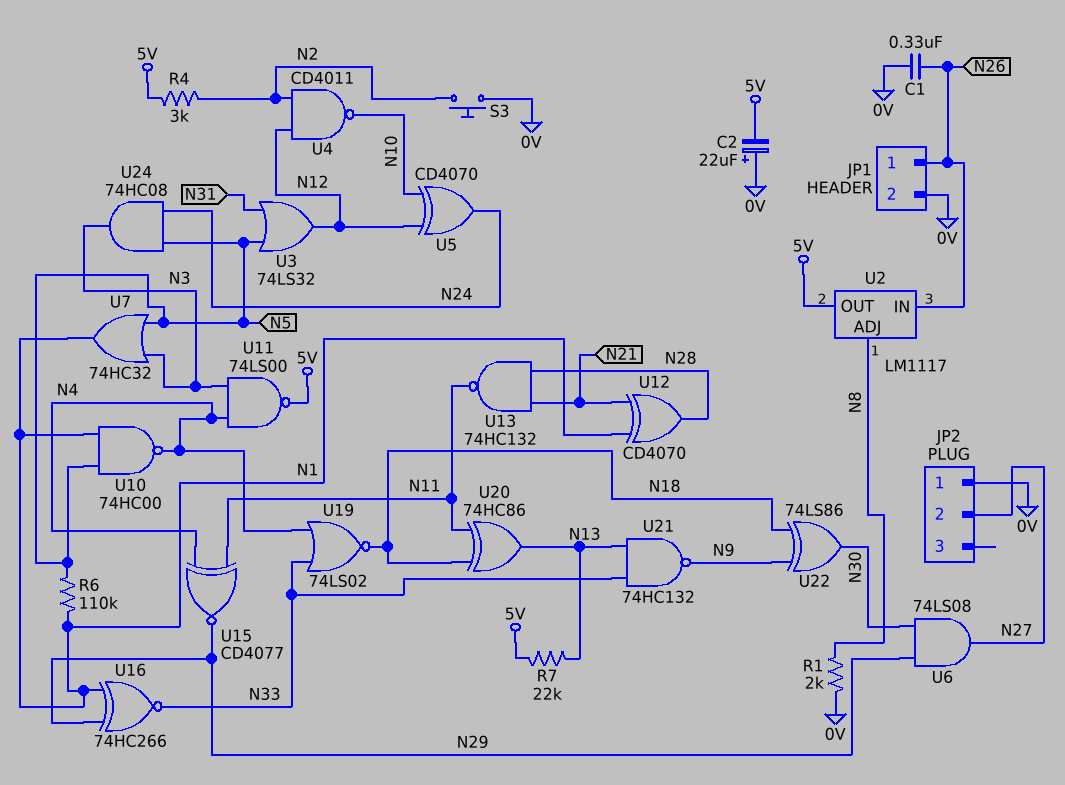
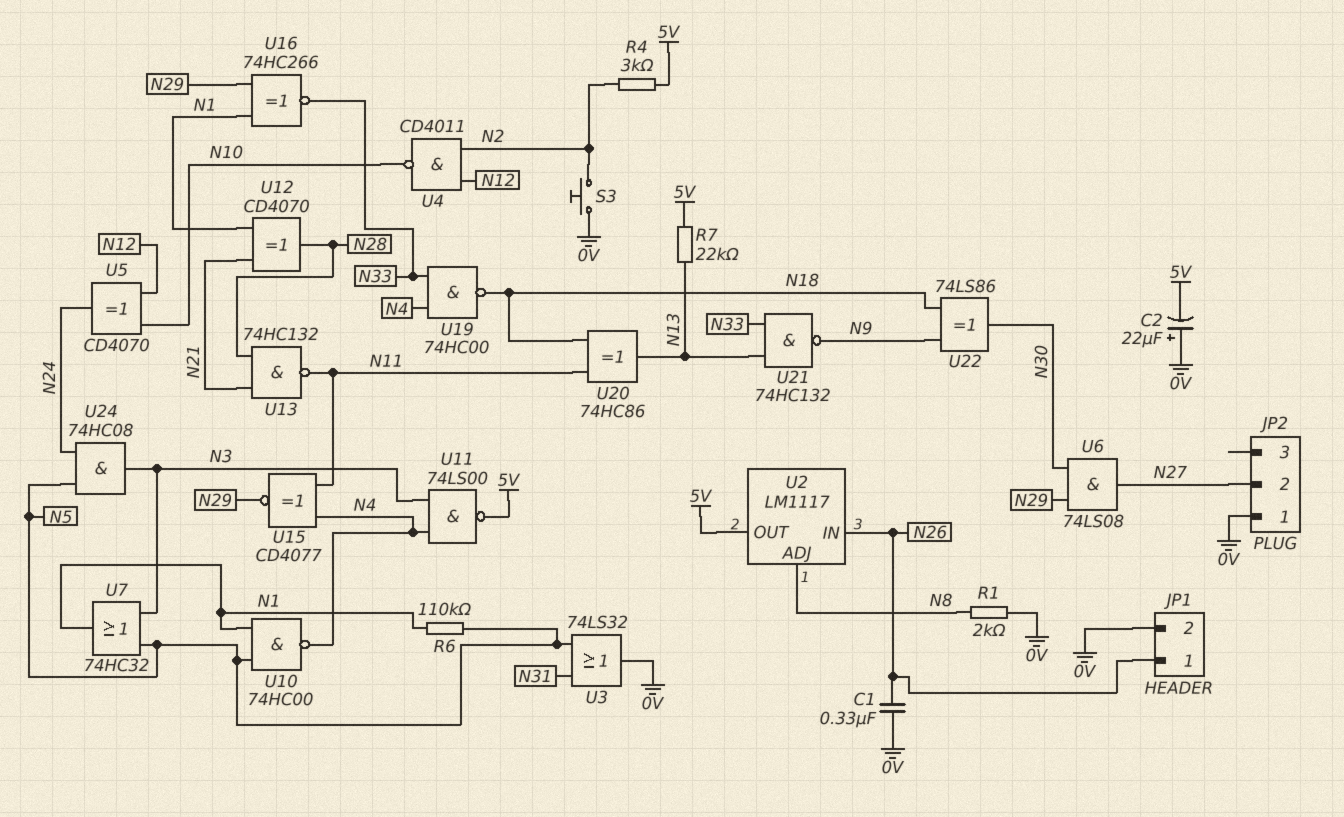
U3: OR 74LS32 (in N5, in N31, out N12) -> OR 74LS32 (in N5, in N31, out 0V)
U19: NOR 74LS02 (in N4, in N33, out N18) -> NAND 74HC00 (in N4, in N33, out N18)

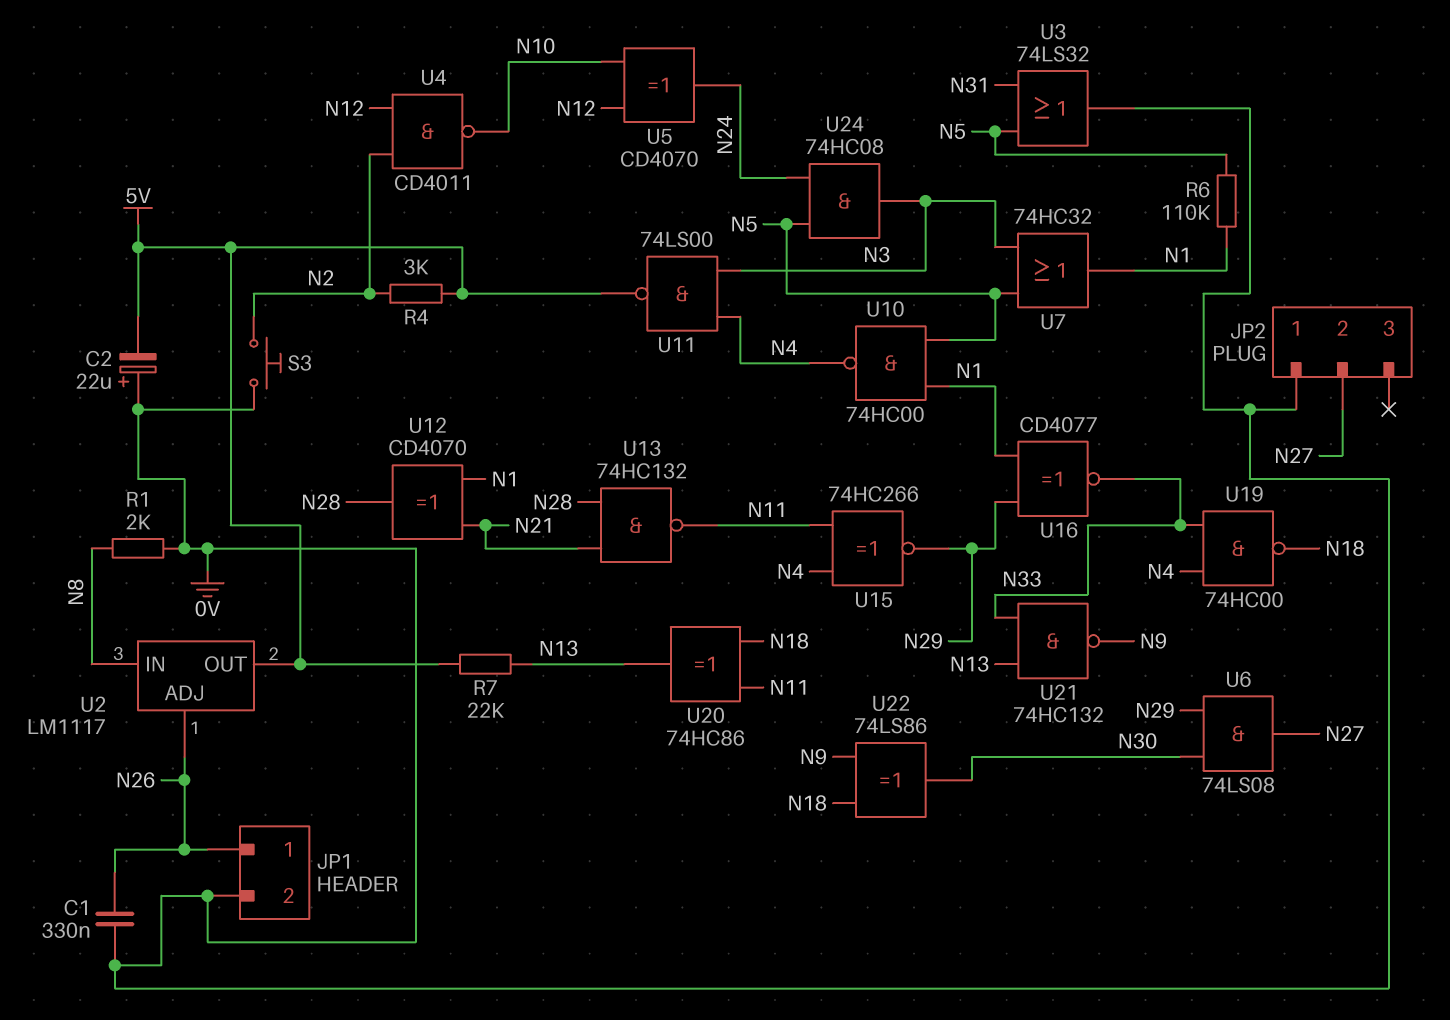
U2 pin ADJ: N8 -> N26
U2 pin IN: N26 -> N8
U15: XNOR CD4077 (in N4, in N11, out N29) -> XNOR 74HC266 (in N4, in N11, out N29)
U16: XNOR 74HC266 (in N1, in N29, out N33) -> XNOR CD4077 (in N1, in N29, out N33)

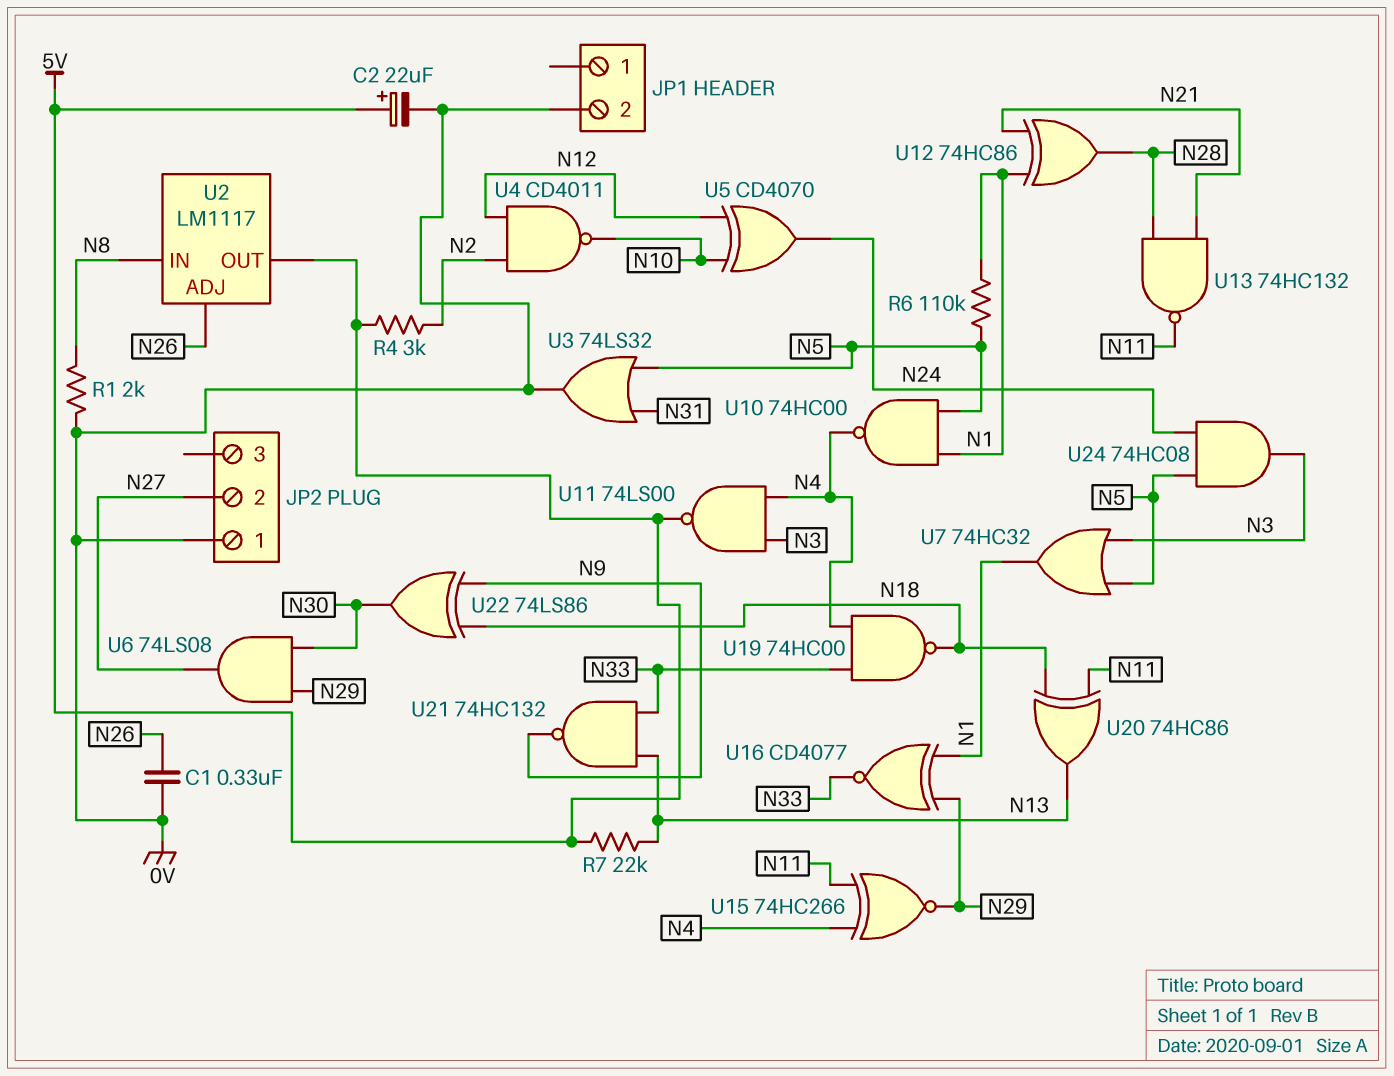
C2: 22uF (plus 0V, minus 5V) -> 22uF (plus 5V, minus 0V)
JP1 pin 1: N26 -> none
S3: button (0V, N2) -> none
U12: XOR CD4070 (in N1, in N21, out N28) -> XOR 74HC86 (in N1, in N21, out N28)

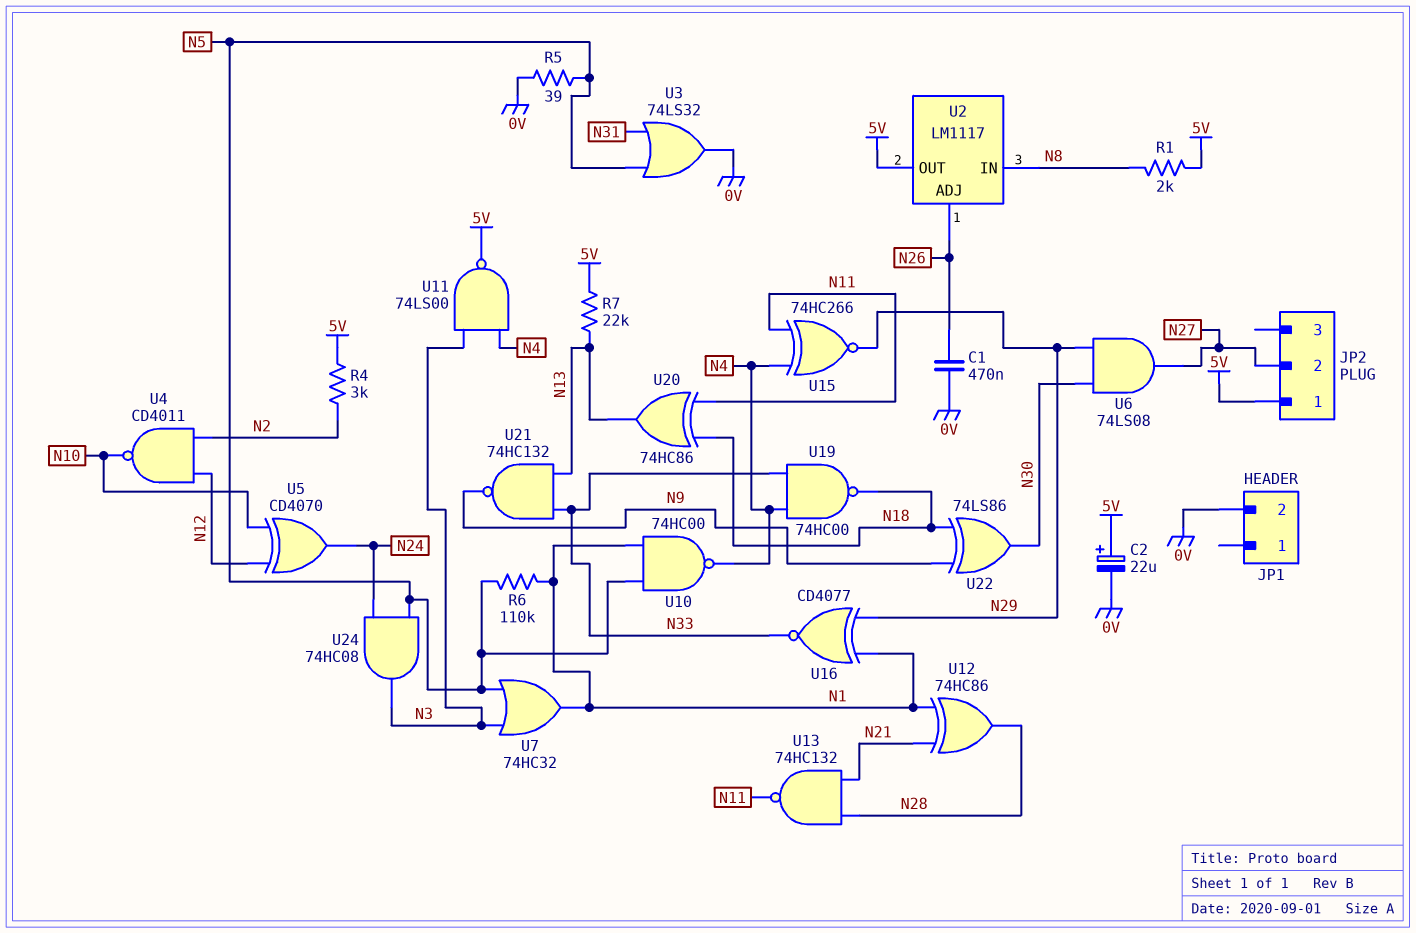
C1: 330nF (0V, N26) -> 470nF (0V, N26)
JP2 pin 1: 0V -> 5V
R1: 2k (0V, N8) -> 2k (5V, N8)
R5: none -> 39 (0V, N5)

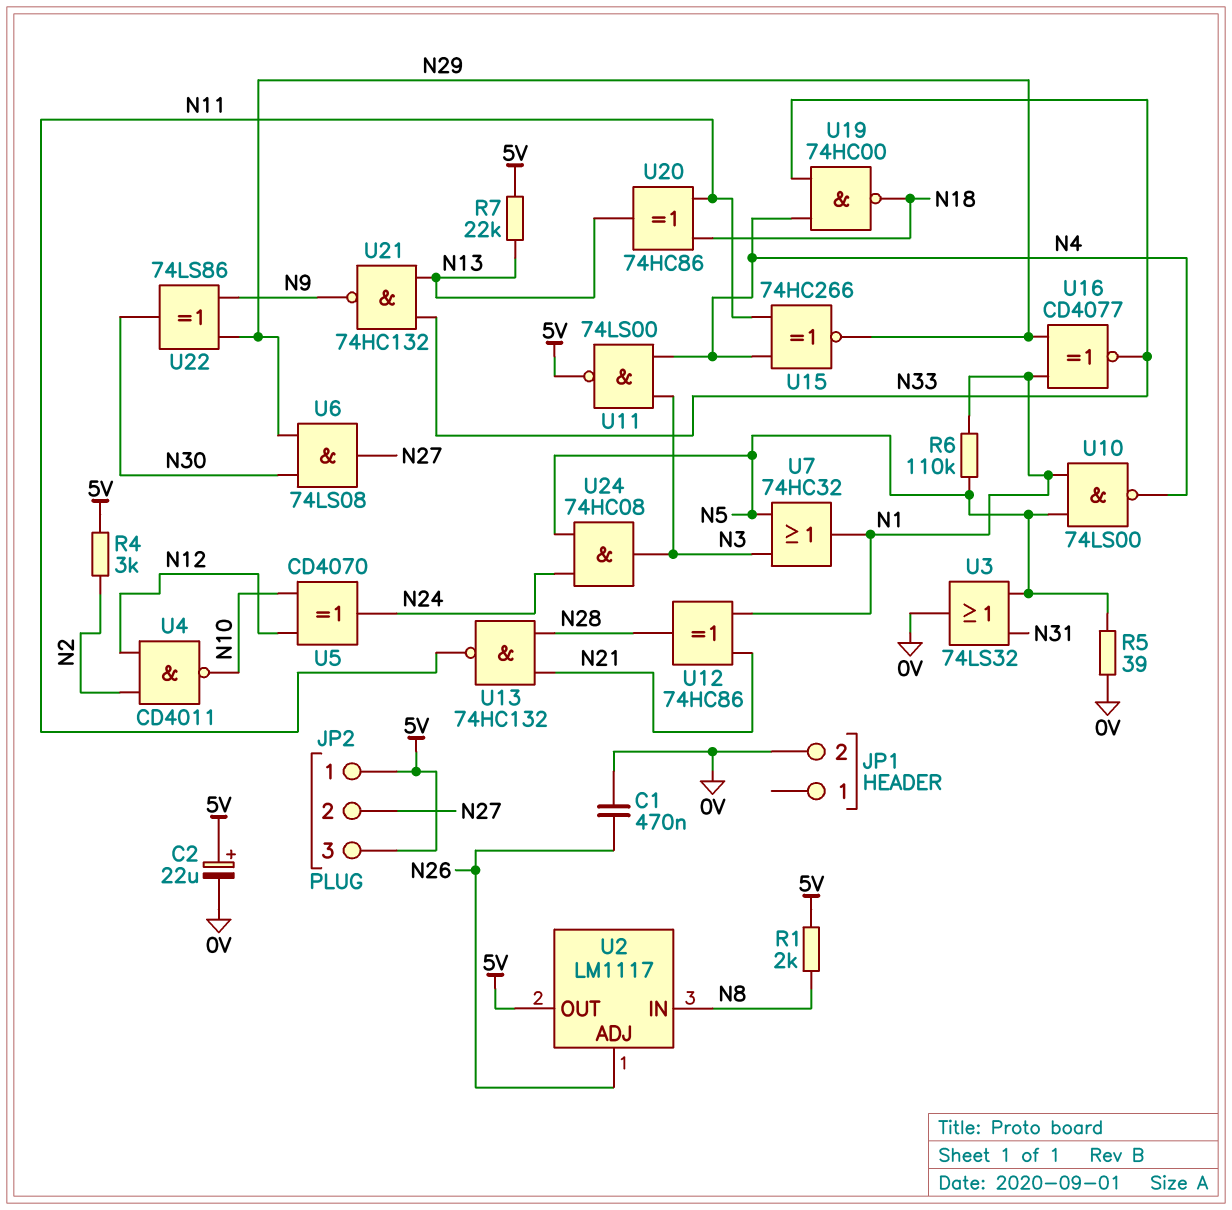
JP2 pin 3: none -> 5V
U10: NAND 74HC00 (in N1, in N5, out N4) -> NAND 74LS00 (in N1, in N5, out N4)
U22: XOR 74LS86 (in N9, in N18, out N30) -> XOR 74LS86 (in N9, in N29, out N30)

